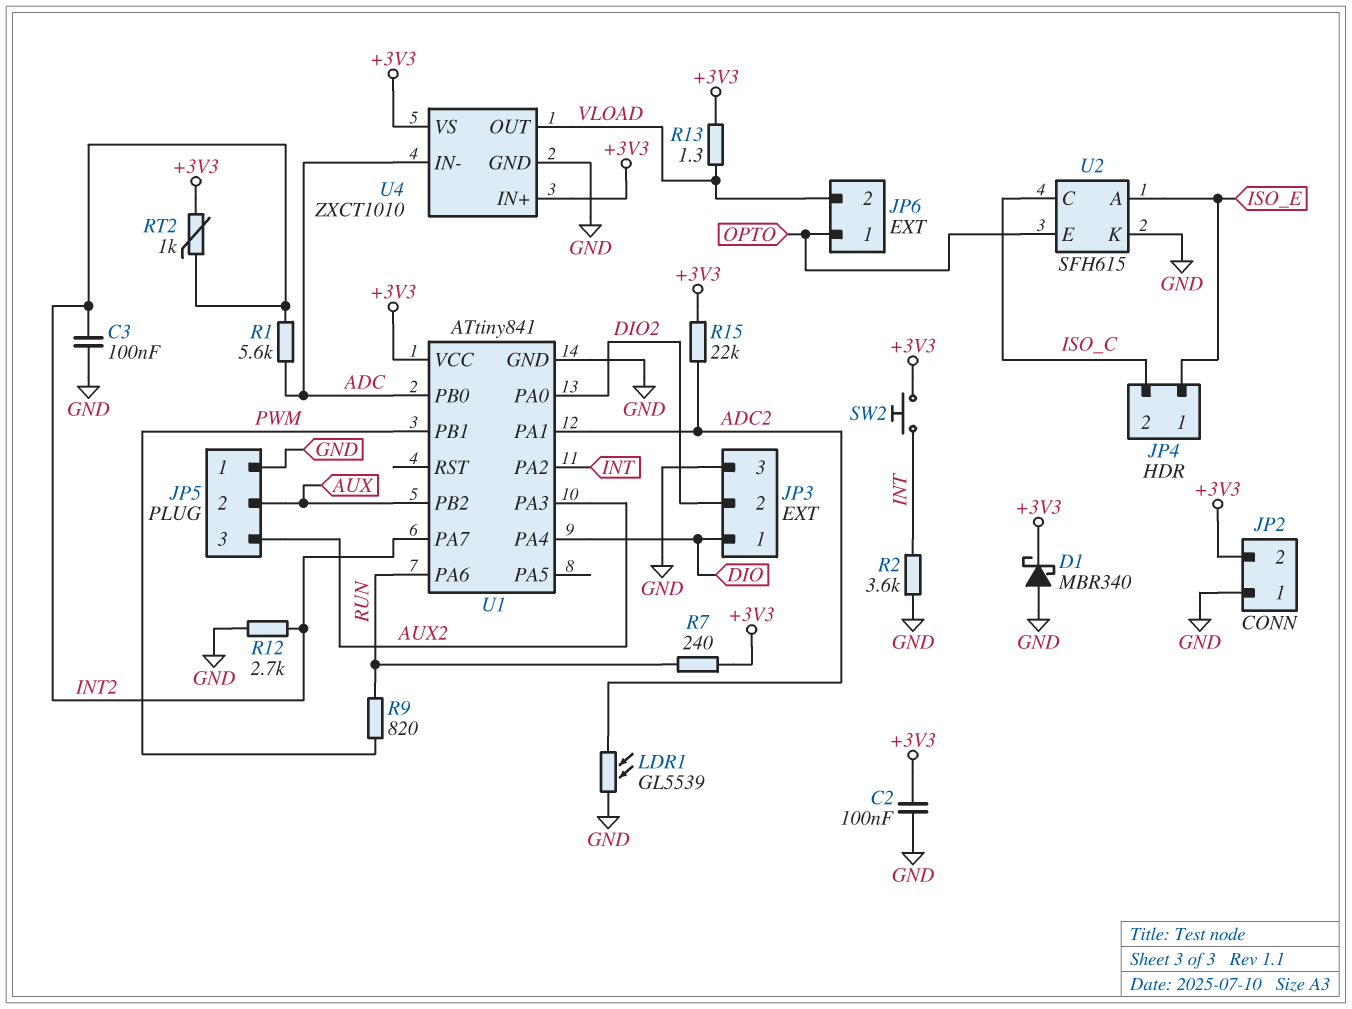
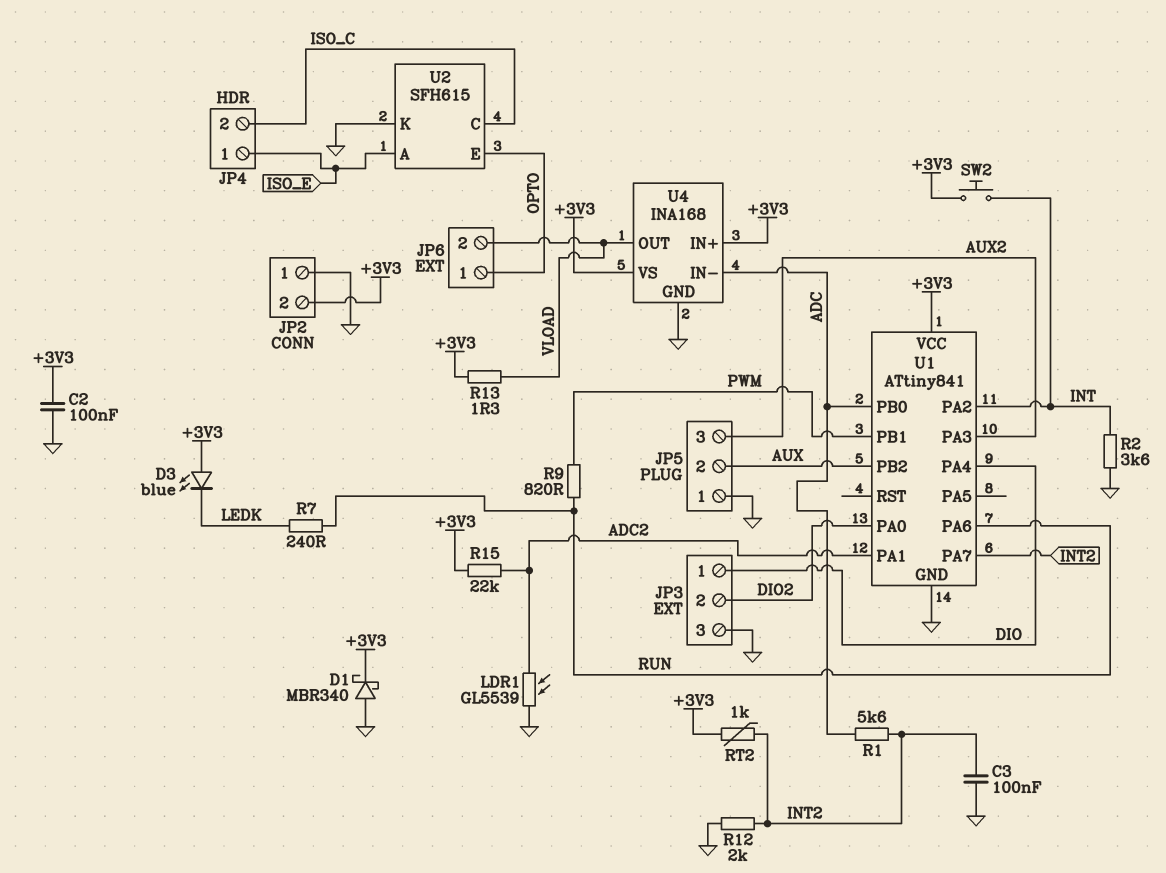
D3: none -> LED blue (A +3V3, K LEDK)
R7: 240 (+3V3, RUN) -> 240 (LEDK, RUN)
R12: 2.7k (GND, INT2) -> 2k (GND, INT2)
U4: ZXCT1010 -> INA168

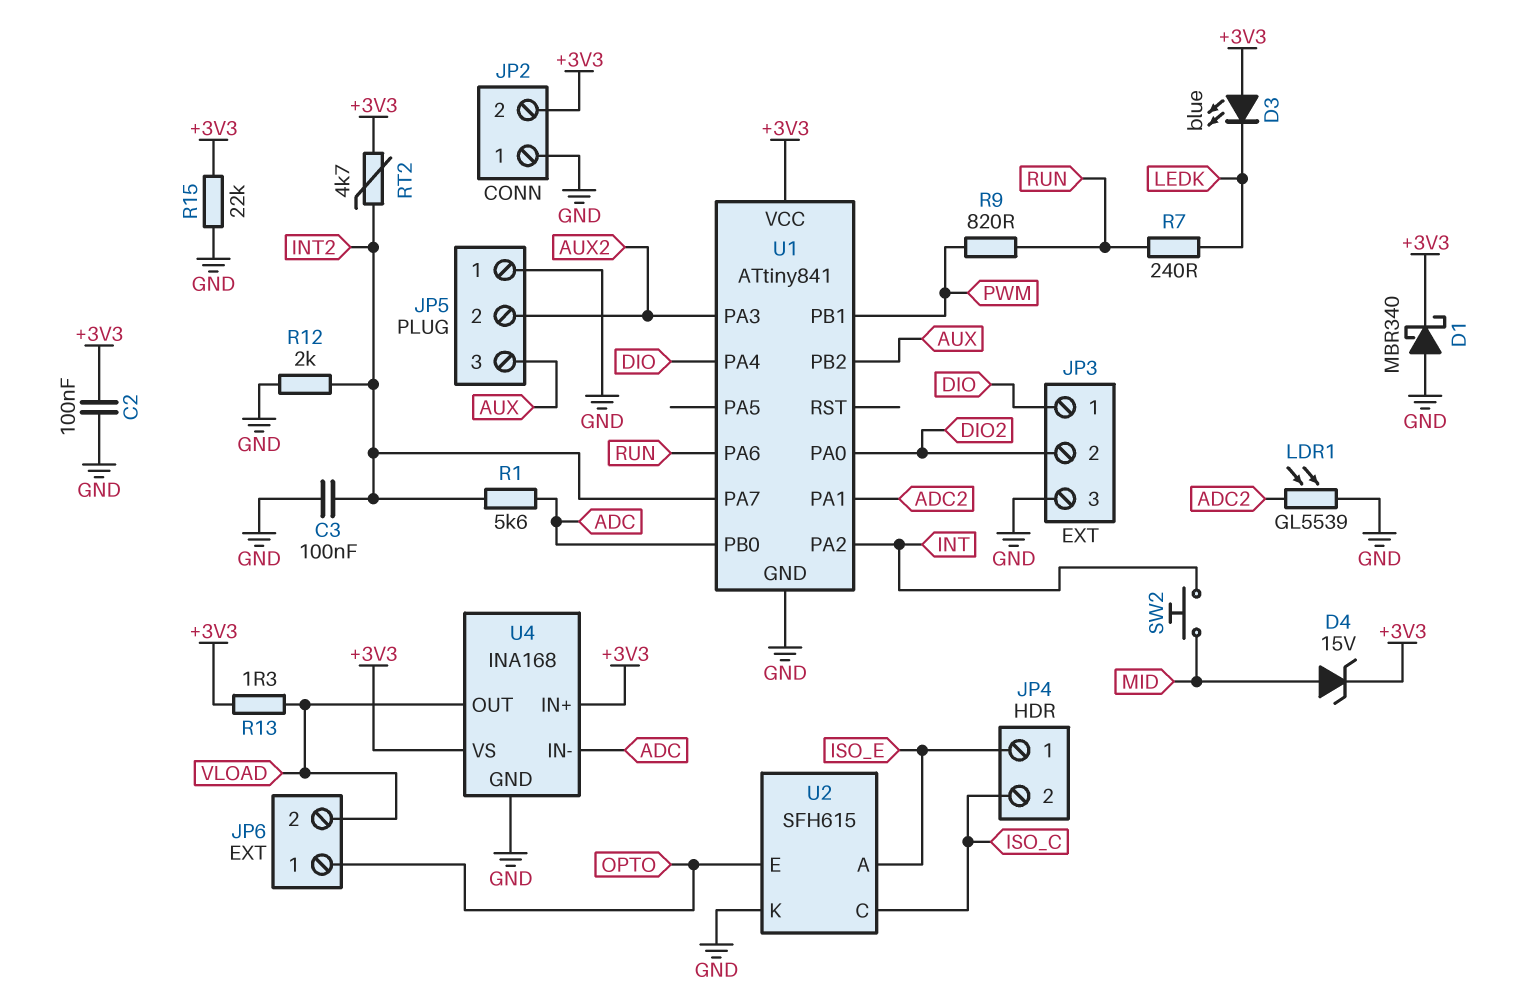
D4: none -> zener 15V (A MID, K +3V3)
JP5 pin 2: AUX -> AUX2
JP5 pin 3: AUX2 -> AUX
R2: 3.6k (GND, INT) -> none
R15: 22k (+3V3, ADC2) -> 22k (+3V3, GND)
RT2: 1k (+3V3, INT2) -> 4.7k (+3V3, INT2)
SW2: button (+3V3, INT) -> button (INT, MID)

